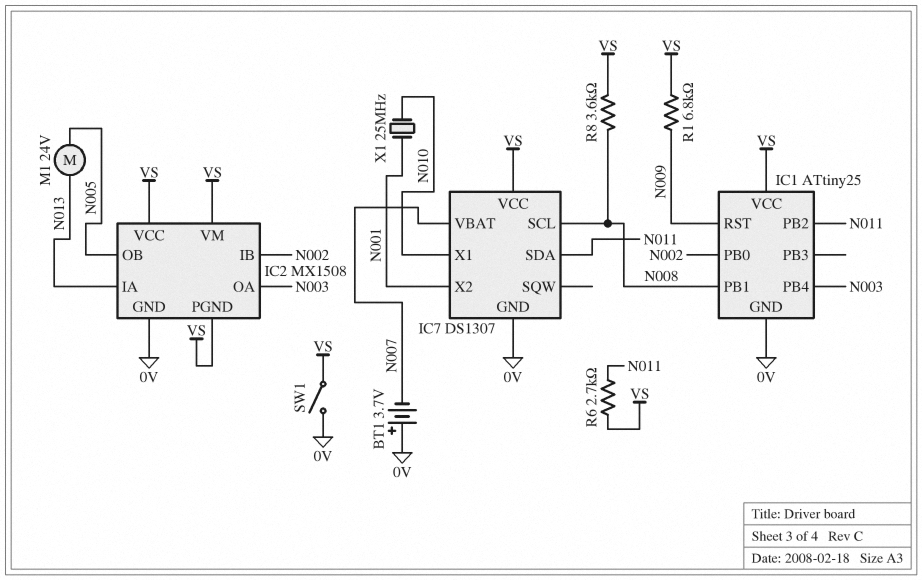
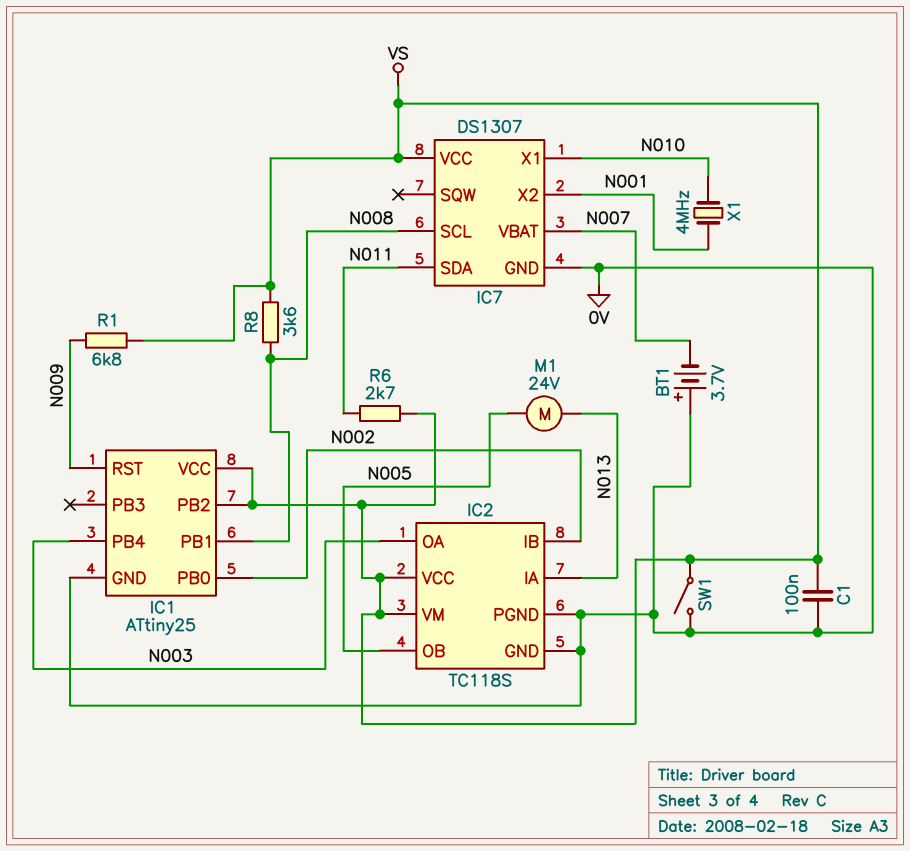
C1: none -> 100nF (0V, VS)
IC1 pin PB2: N011 -> VS
IC2: MX1508 -> TC118S
IC2 pin PGND: VS -> 0V
X1: 25MHz (N001, N010) -> 4MHz (N001, N010)

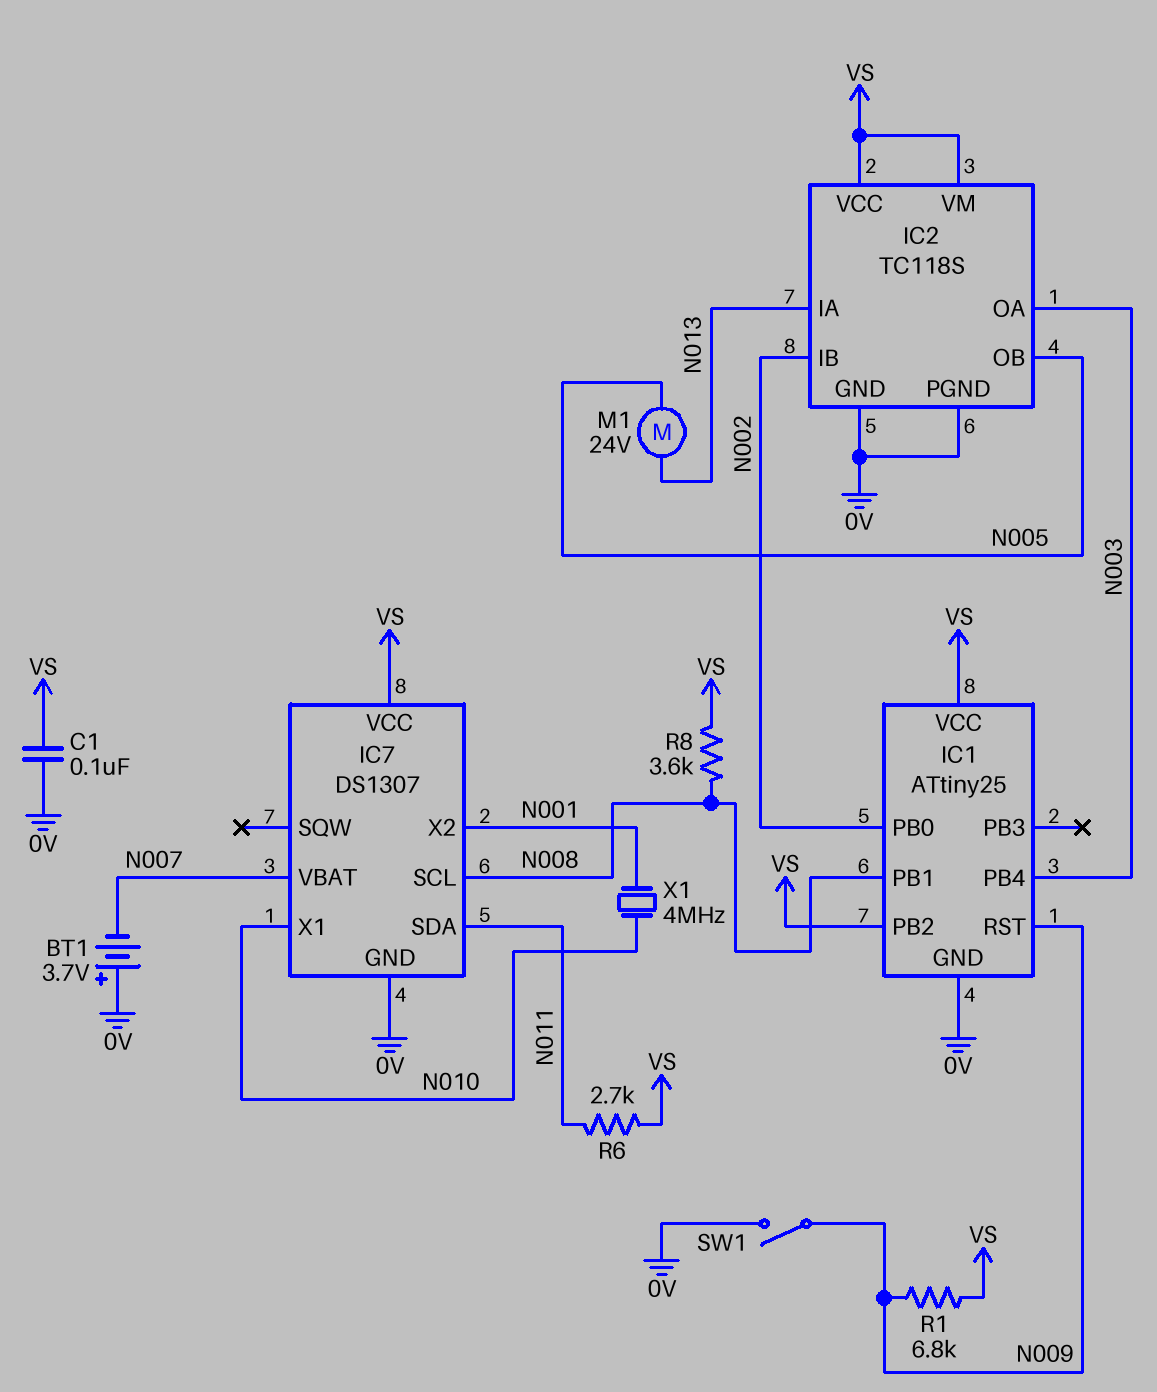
SW1: switch (0V, VS) -> switch (0V, N009)

